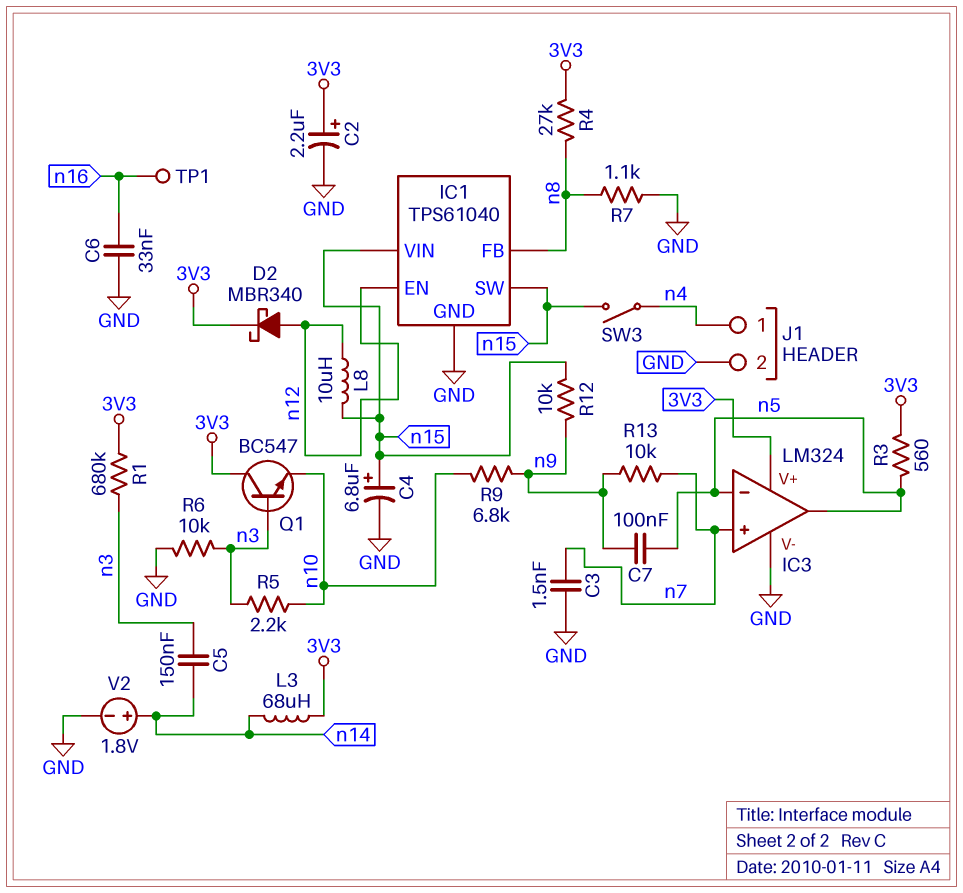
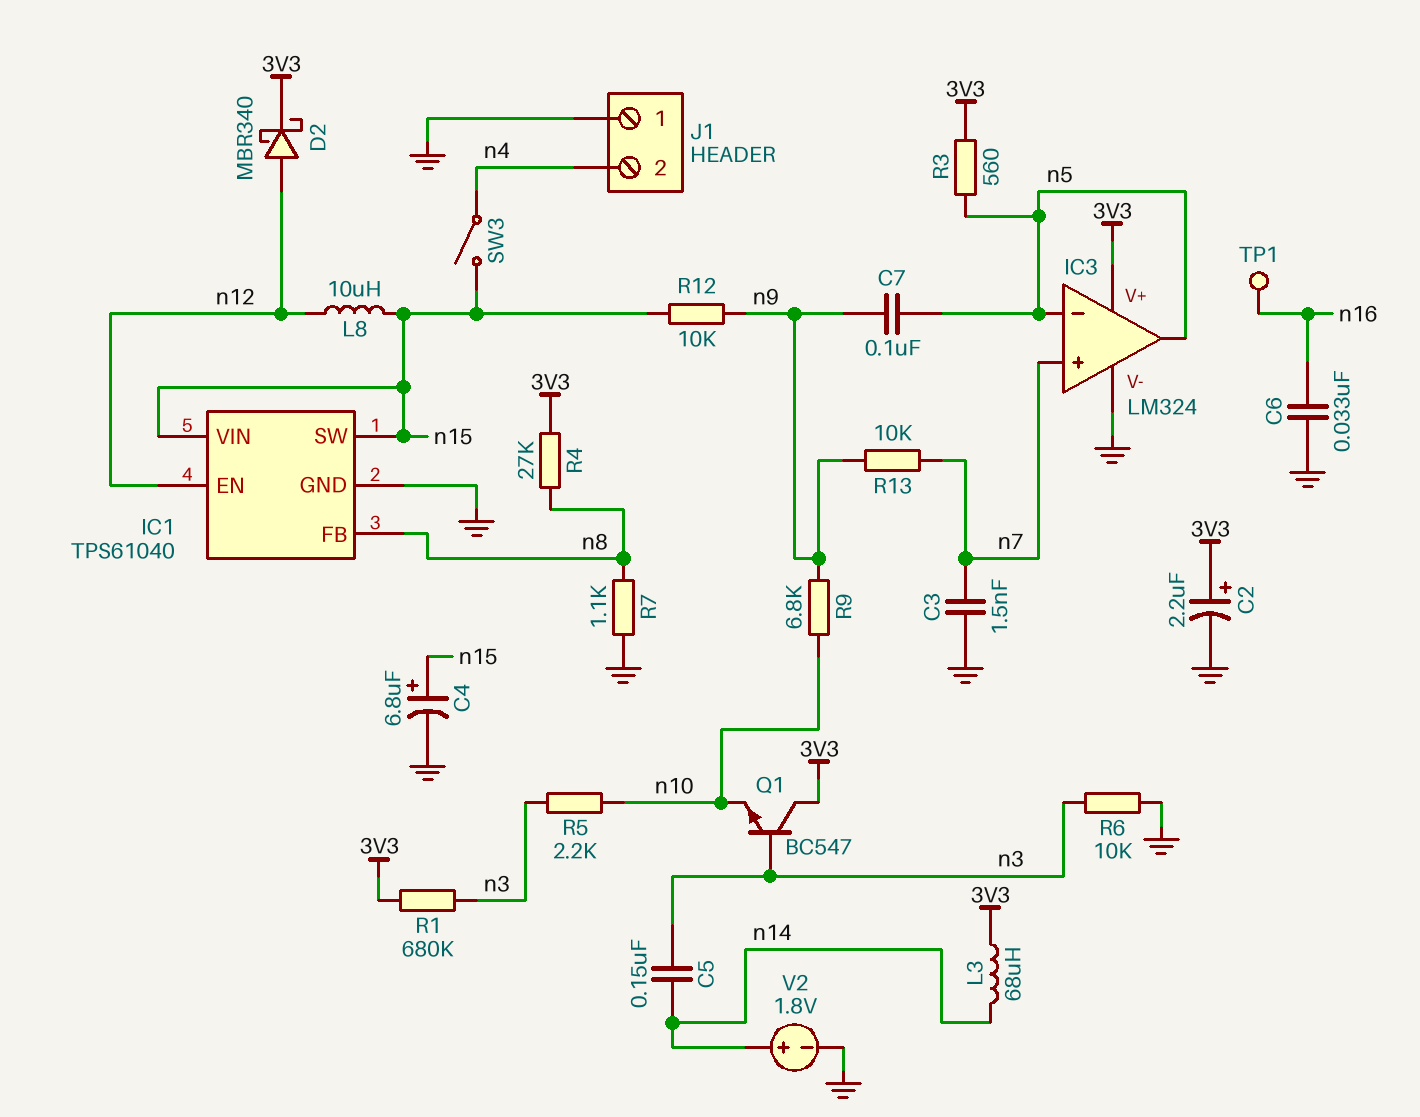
J1 pin 1: n4 -> GND
J1 pin 2: GND -> n4

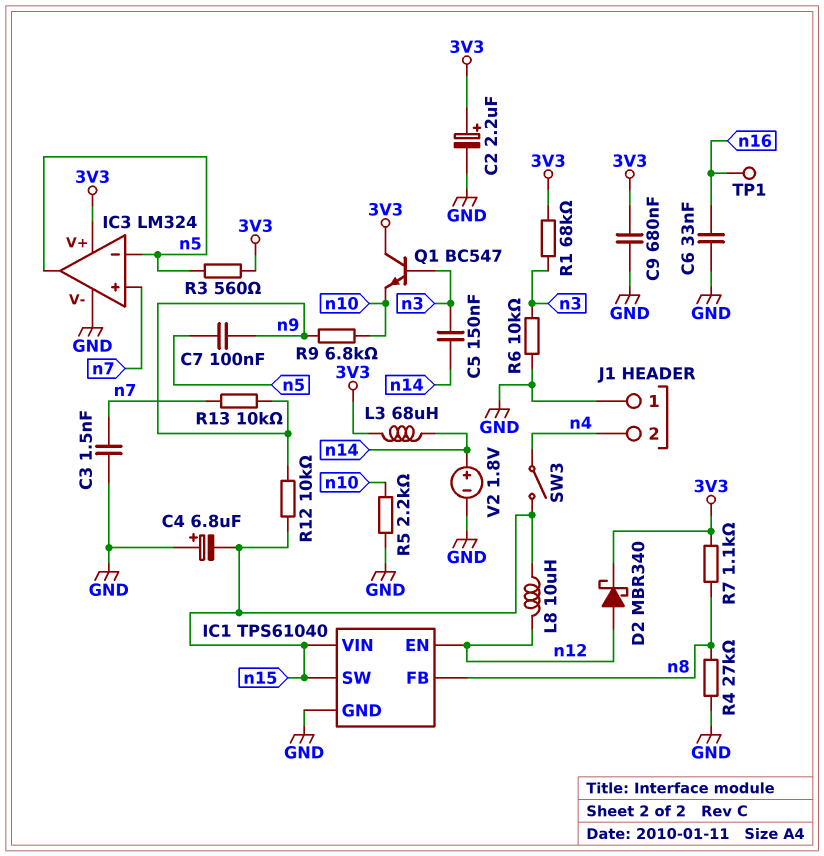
C4: 6.8uF (plus n15, minus GND) -> 6.8uF (plus GND, minus n15)
C9: none -> 680nF (3V3, GND)
R1: 680k (3V3, n3) -> 68k (3V3, n3)
R4: 27k (3V3, n8) -> 27k (GND, n8)
R5: 2.2k (n3, n10) -> 2.2k (GND, n10)
R7: 1.1k (GND, n8) -> 1.1k (3V3, n8)

